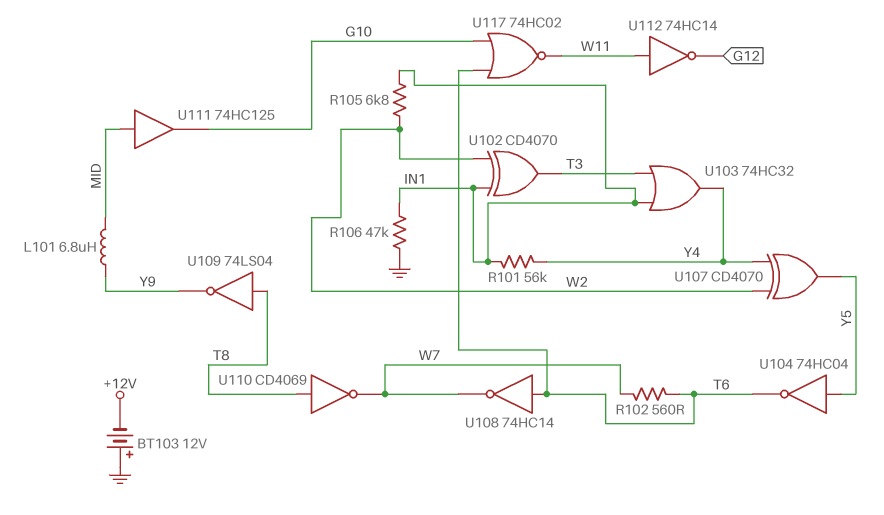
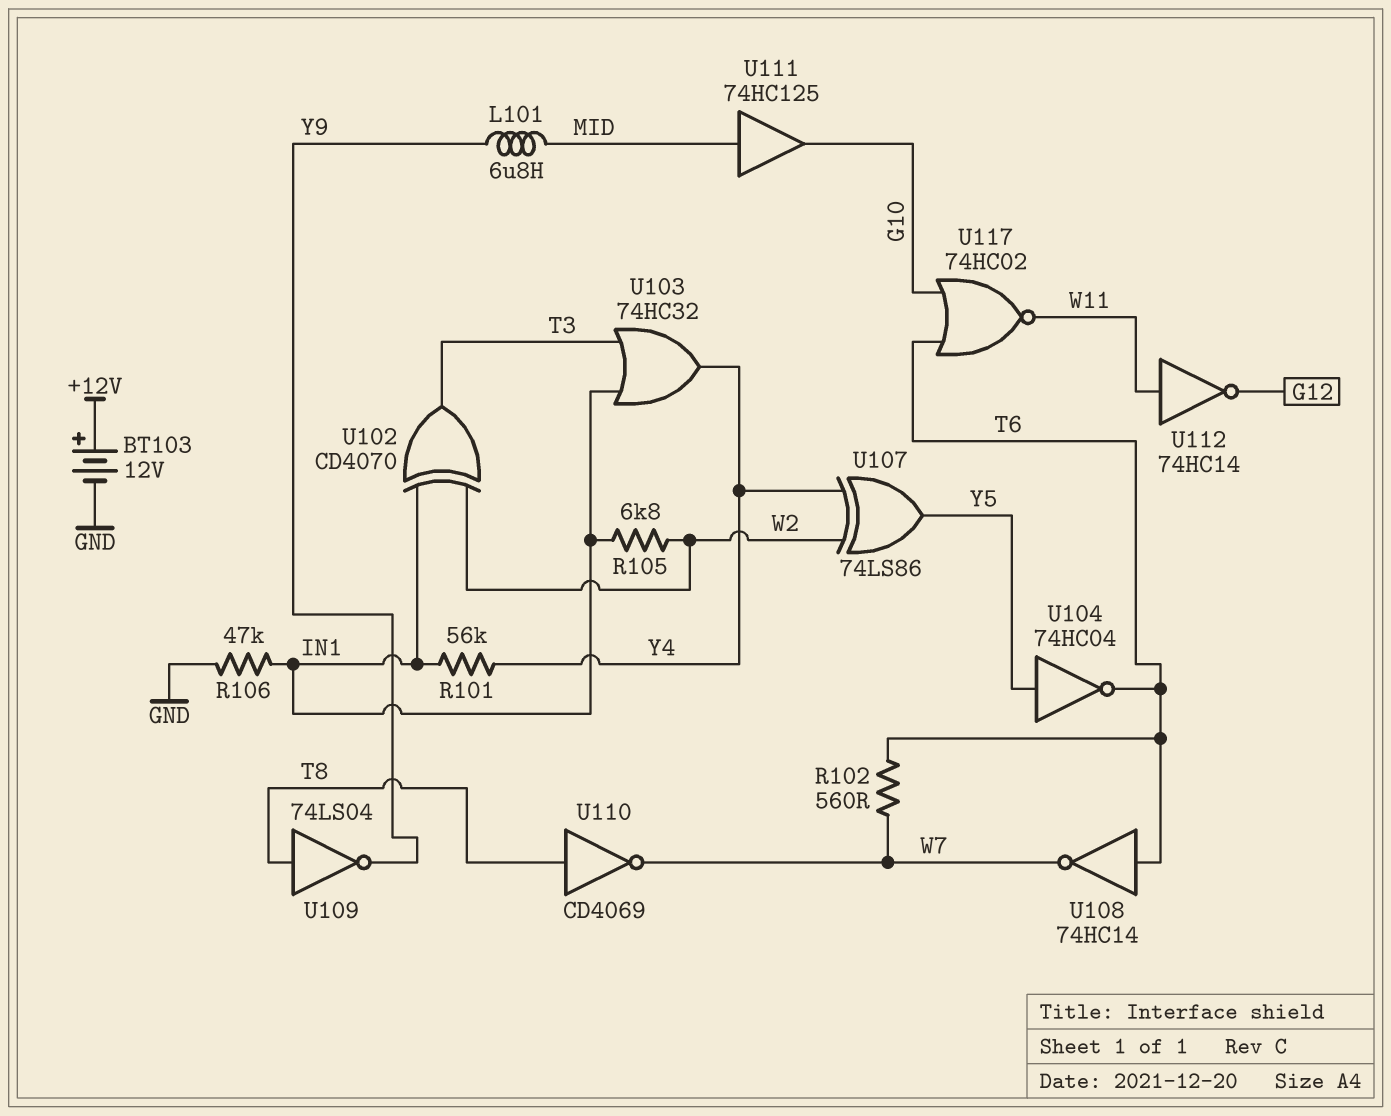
BT103: 12V (plus GND, minus +12V) -> 12V (plus +12V, minus GND)
U107: XOR CD4070 (in W2, in Y4, out Y5) -> XOR 74LS86 (in W2, in Y4, out Y5)

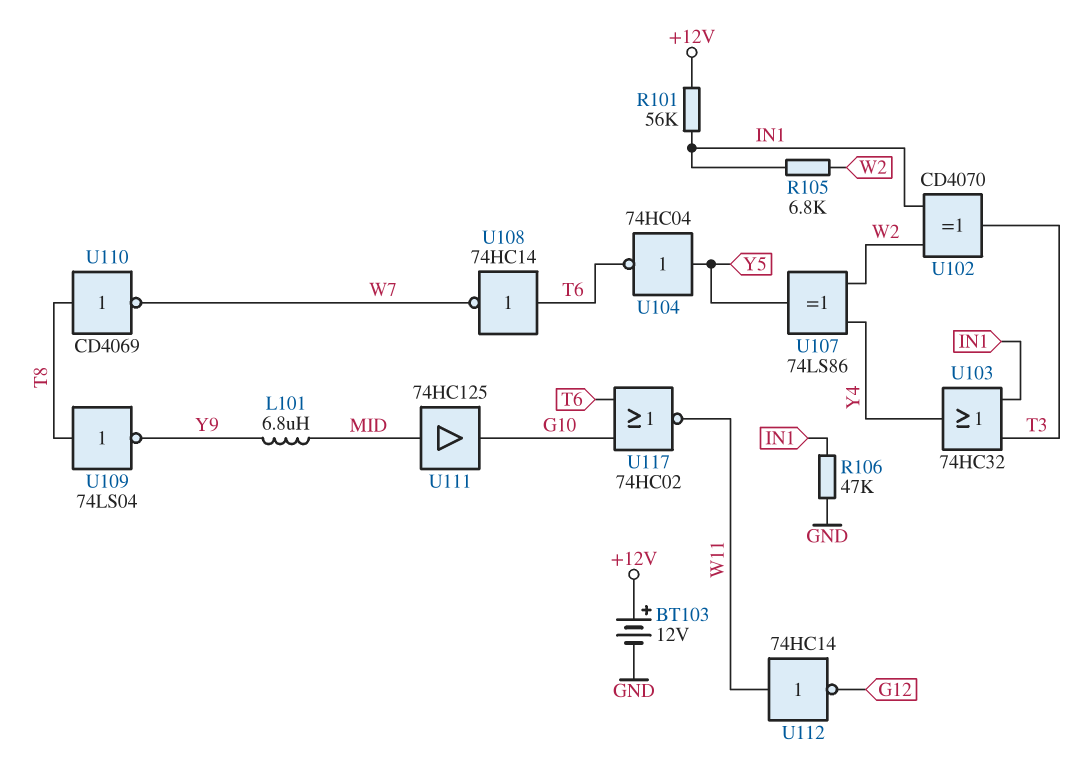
R101: 56k (IN1, Y4) -> 56k (+12V, IN1)
R102: 560 (T6, W7) -> none

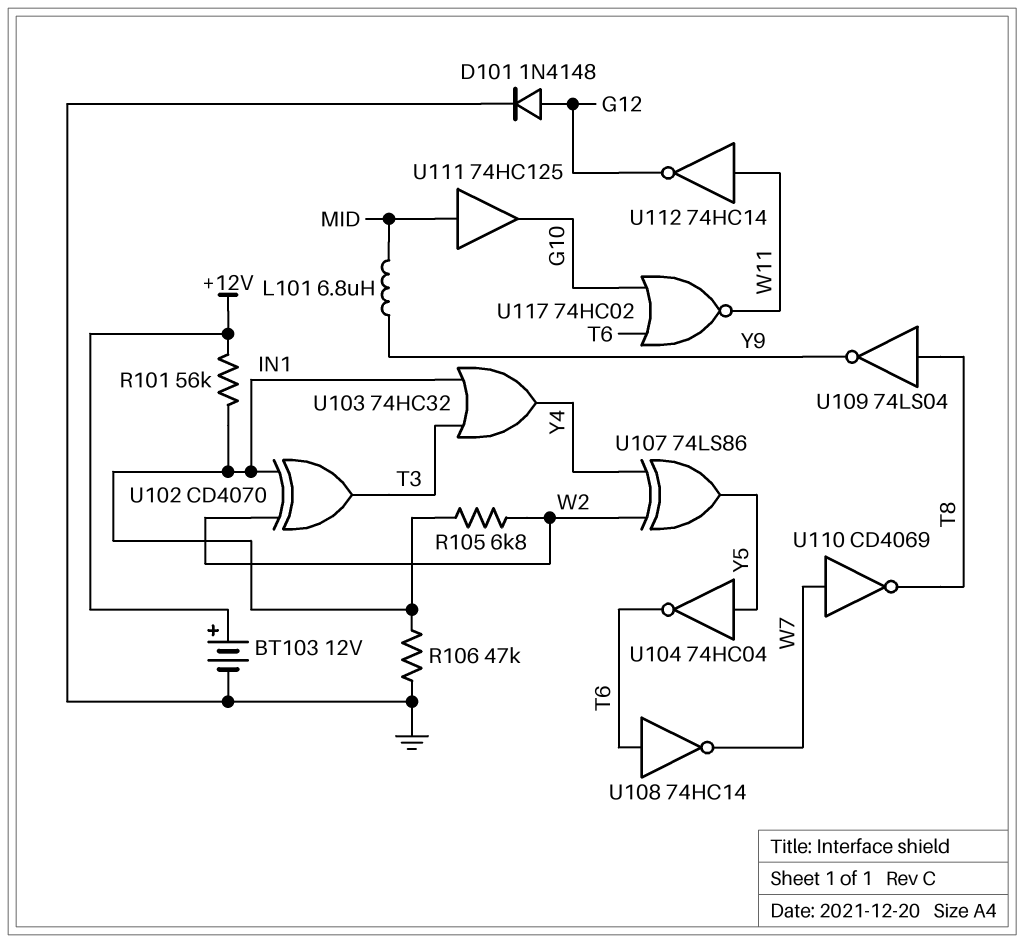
D101: none -> diode 1N4148 (A G12, K GND)
U110: NOT CD4069 (in T8, out W7) -> NOT CD4069 (in W7, out T8)

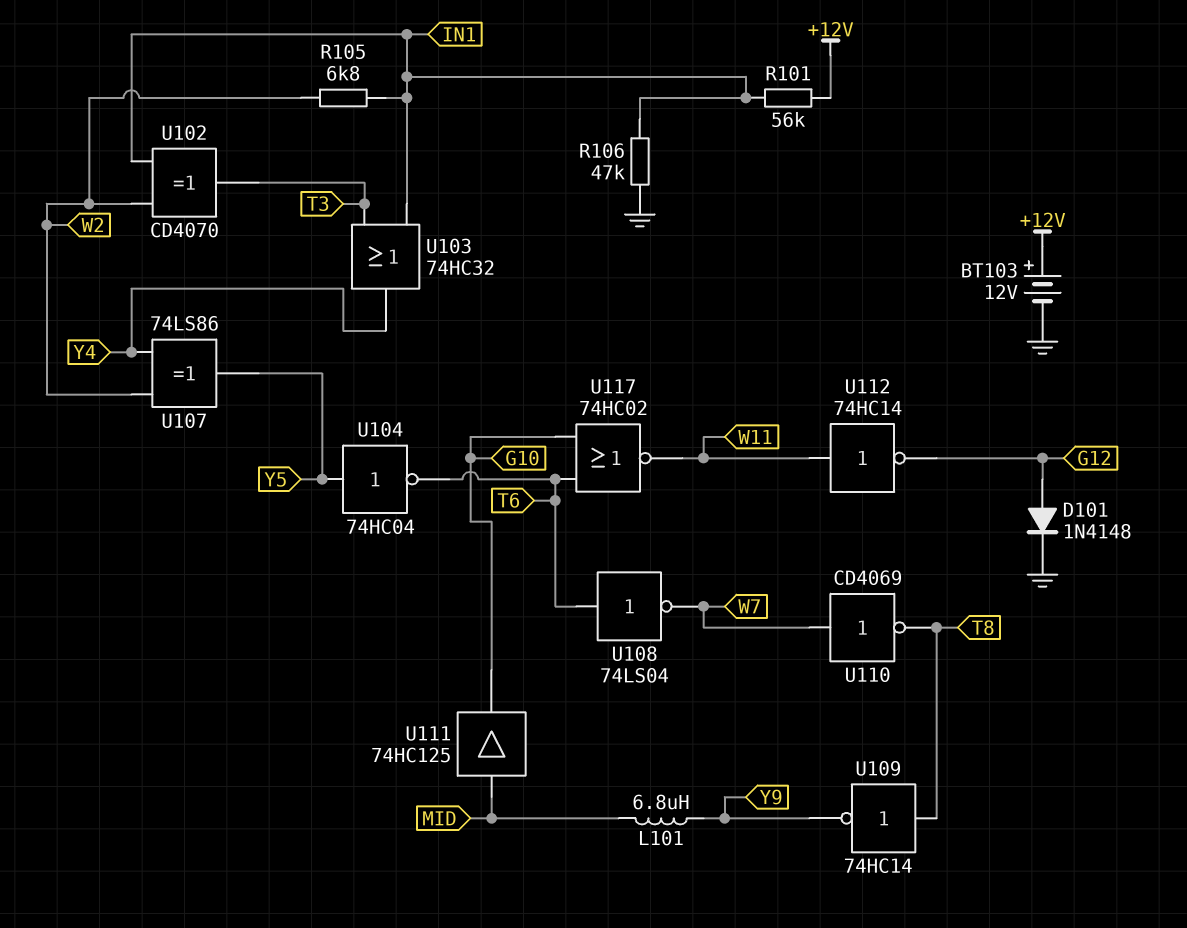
U108: NOT 74HC14 (in T6, out W7) -> NOT 74LS04 (in T6, out W7)
U109: NOT 74LS04 (in T8, out Y9) -> NOT 74HC14 (in T8, out Y9)

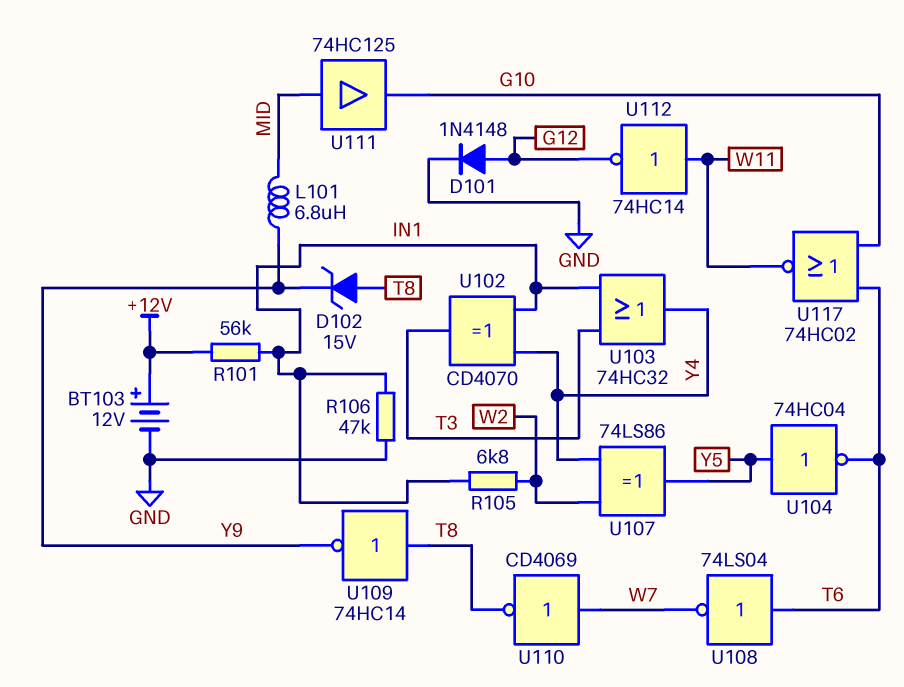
D102: none -> zener 15V (A T8, K Y9)
U102: XOR CD4070 (in IN1, in W2, out T3) -> XOR CD4070 (in IN1, in Y4, out T3)

